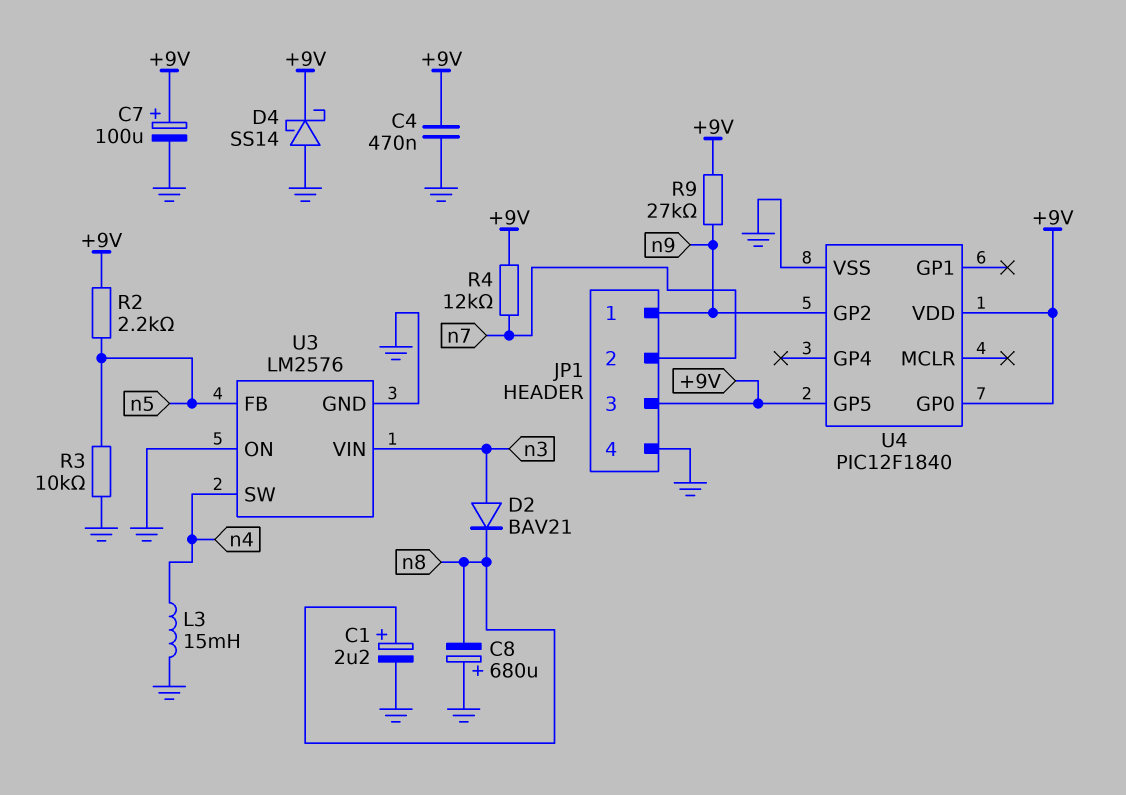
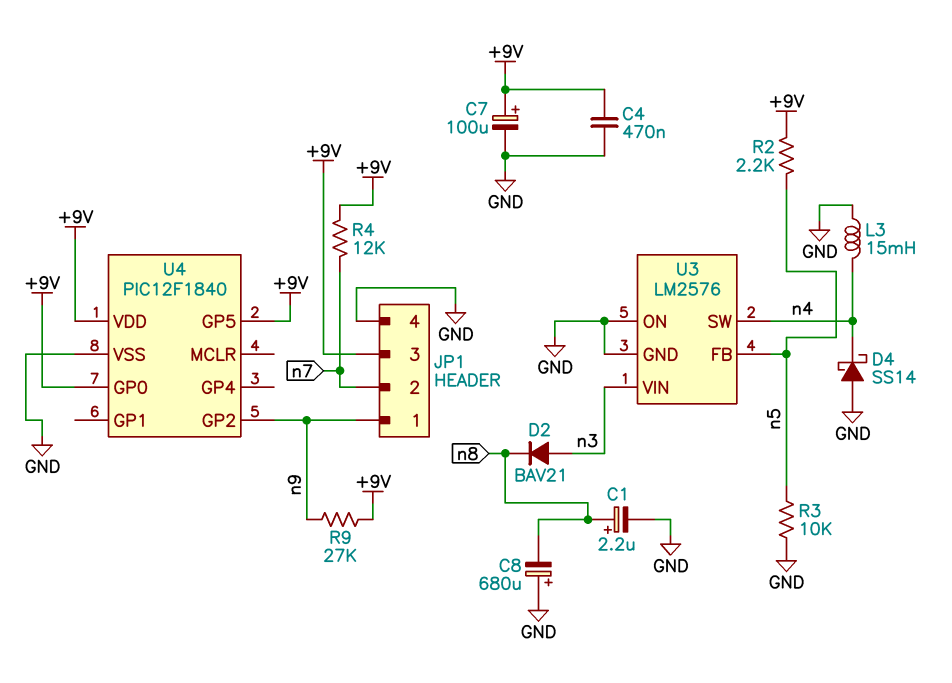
D4: schottky SS14 (A GND, K +9V) -> schottky SS14 (A GND, K n4)

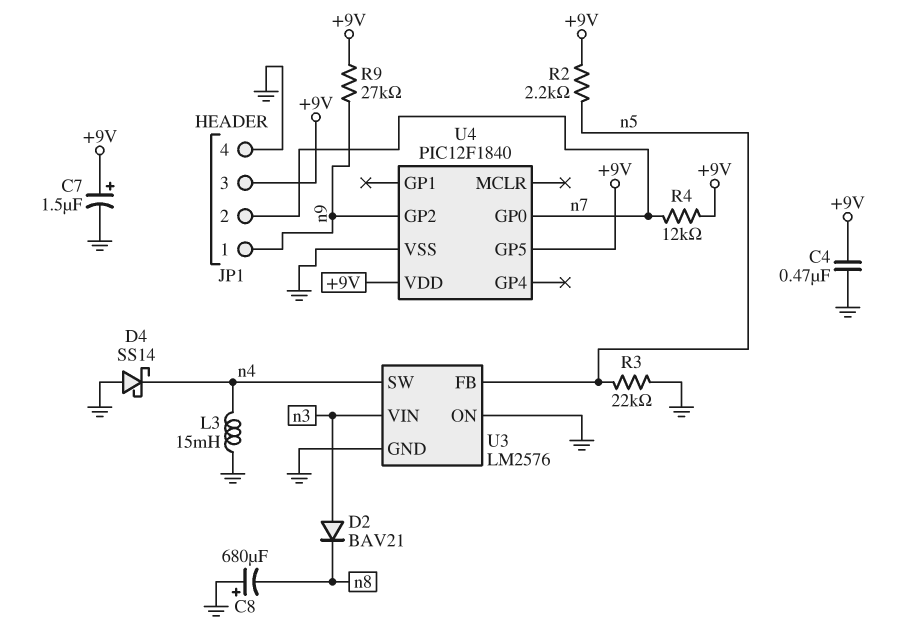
C1: 2.2uF (plus n8, minus GND) -> none
C7: 100uF (plus +9V, minus GND) -> 1.5uF (plus +9V, minus GND)
R3: 10k (GND, n5) -> 22k (GND, n5)
U4 pin GP0: +9V -> n7

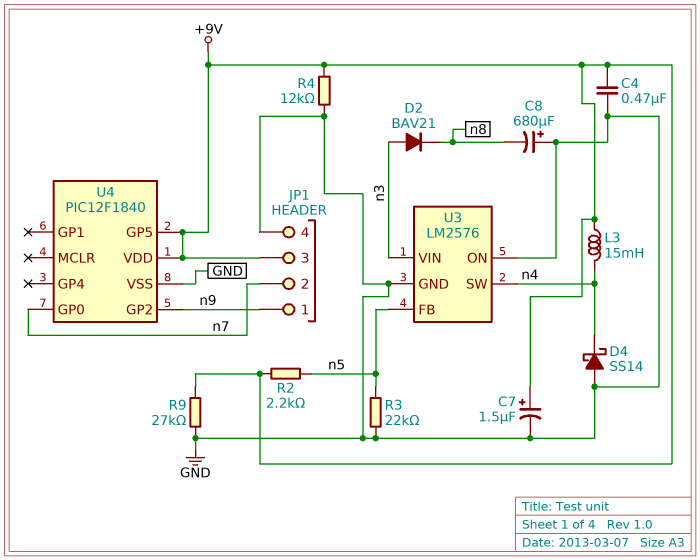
L3: 15mH (GND, n4) -> 15mH (+9V, n4)
R4: 12k (+9V, n7) -> 12k (+9V, GND)
R9: 27k (+9V, n9) -> 27k (+9V, GND)

